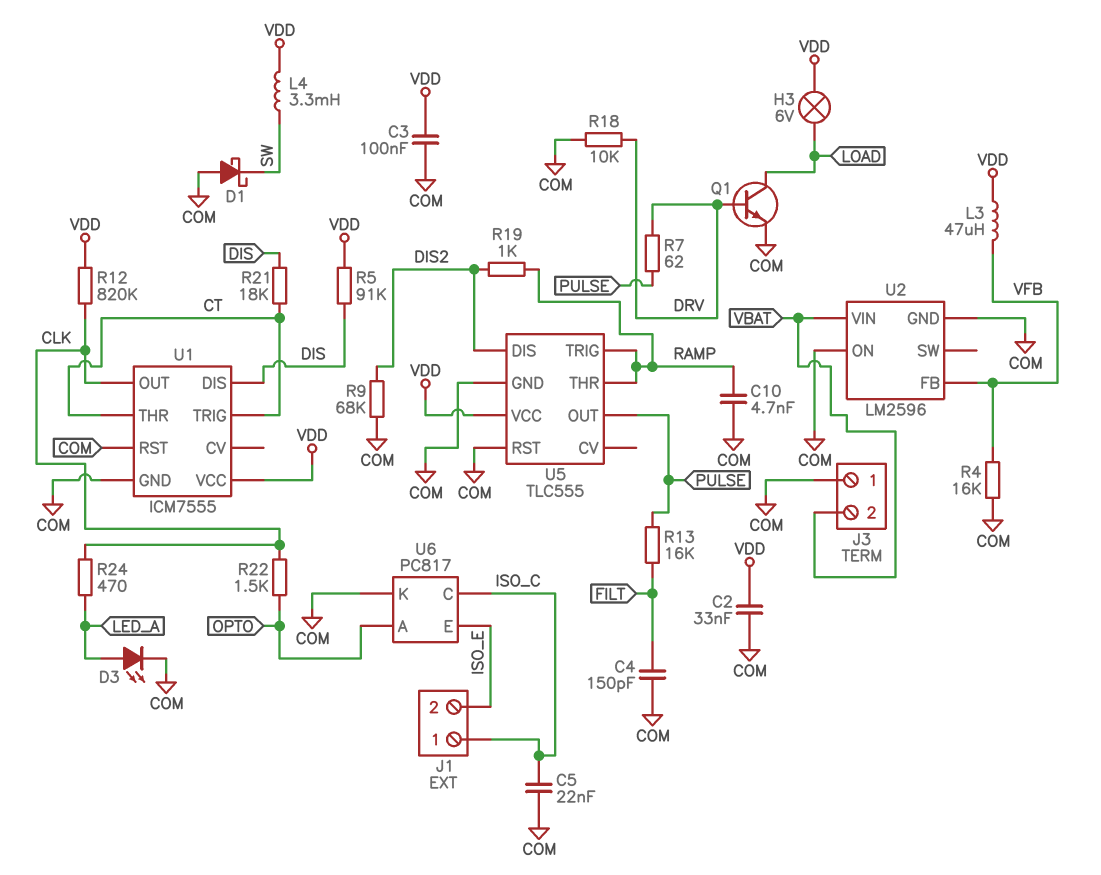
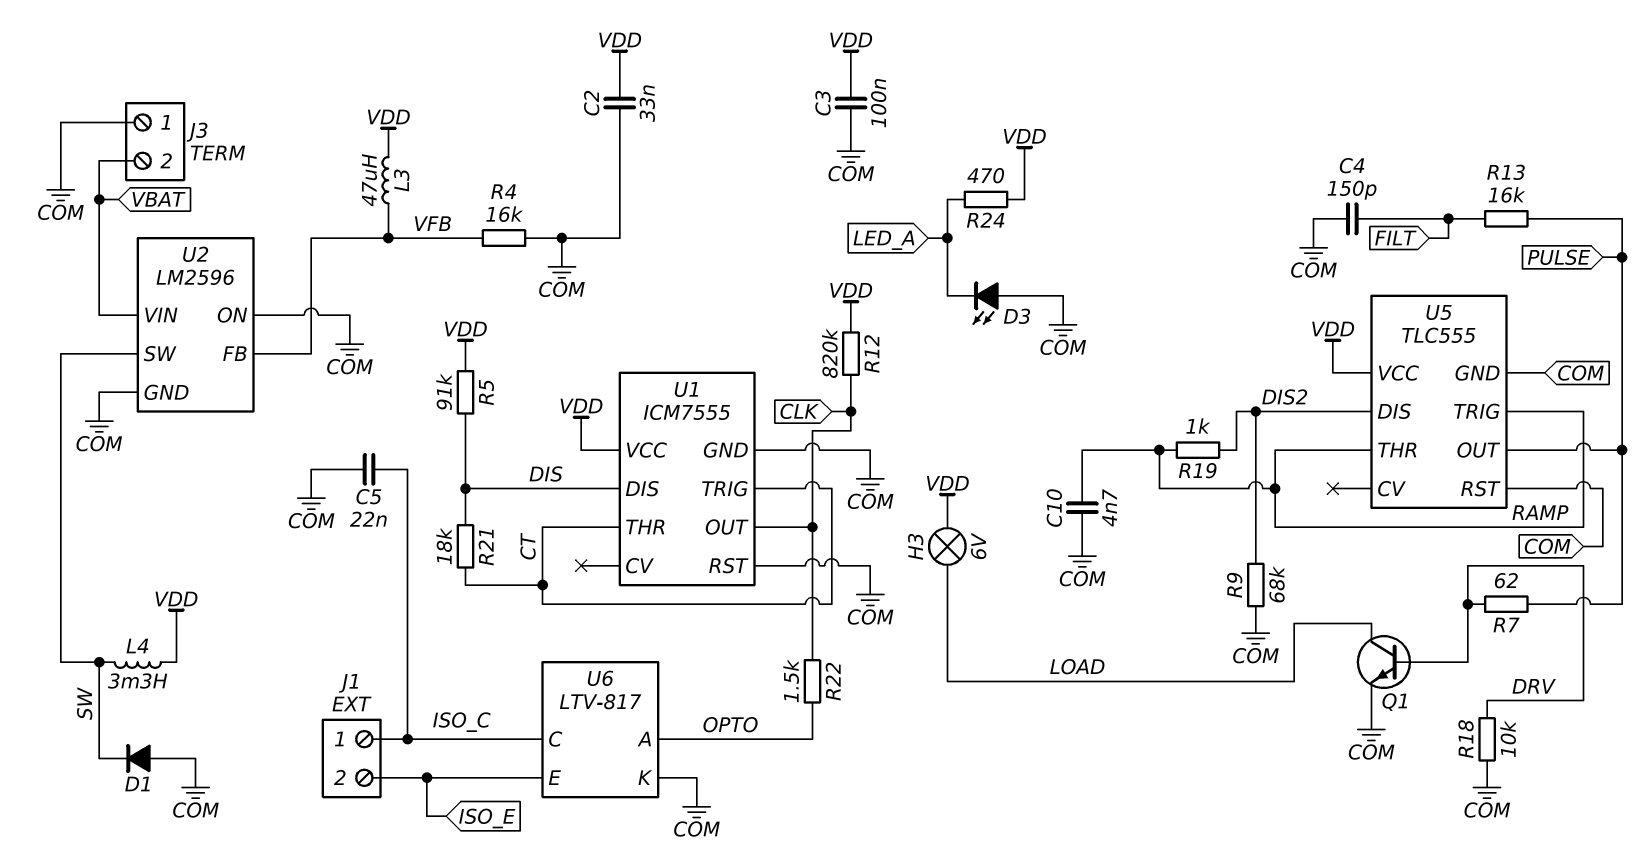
D1: schottky (A COM, K SW) -> diode (A COM, K SW)
D3: LED (A LED_A, K COM) -> LED (A COM, K LED_A)
R24: 470 (CLK, LED_A) -> 470 (LED_A, VDD)
U2 pin SW: none -> SW
U6: PC817 -> LTV-817

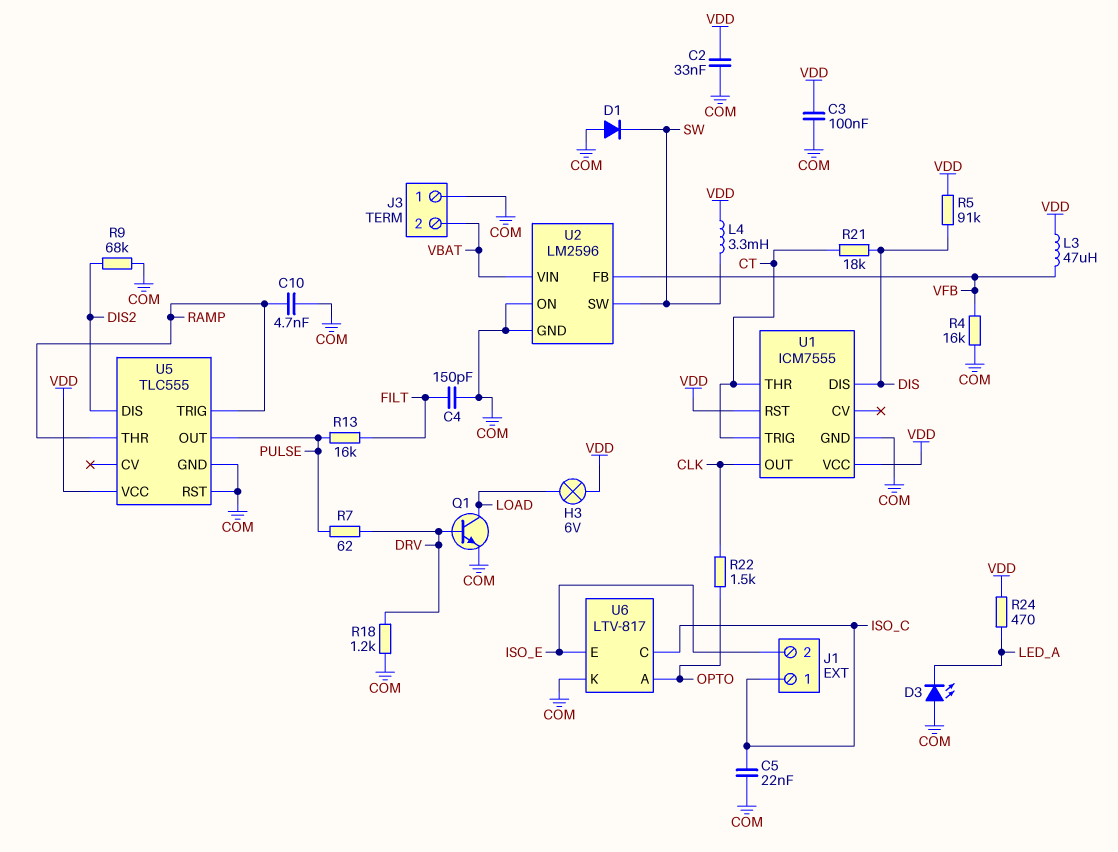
R12: 820k (CLK, VDD) -> none
R18: 10k (COM, DRV) -> 1.2k (COM, DRV)
R19: 1k (DIS2, RAMP) -> none
U1 pin RST: COM -> VDD

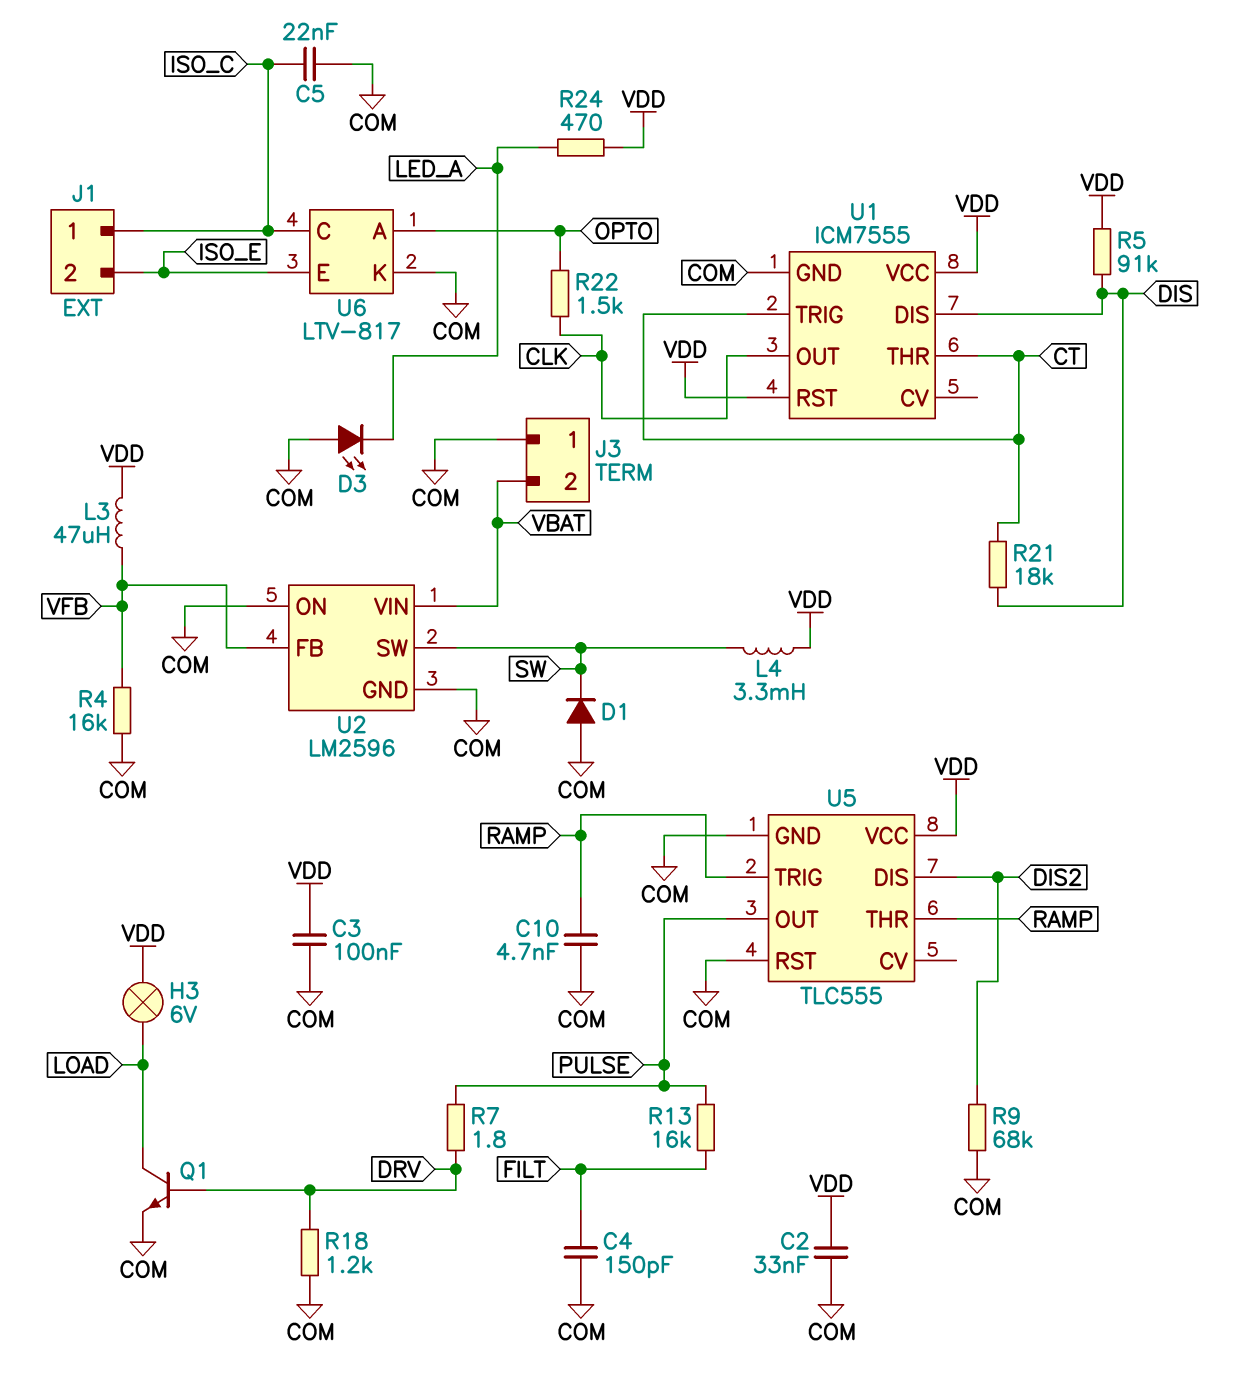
R7: 62 (DRV, PULSE) -> 1.8 (DRV, PULSE)

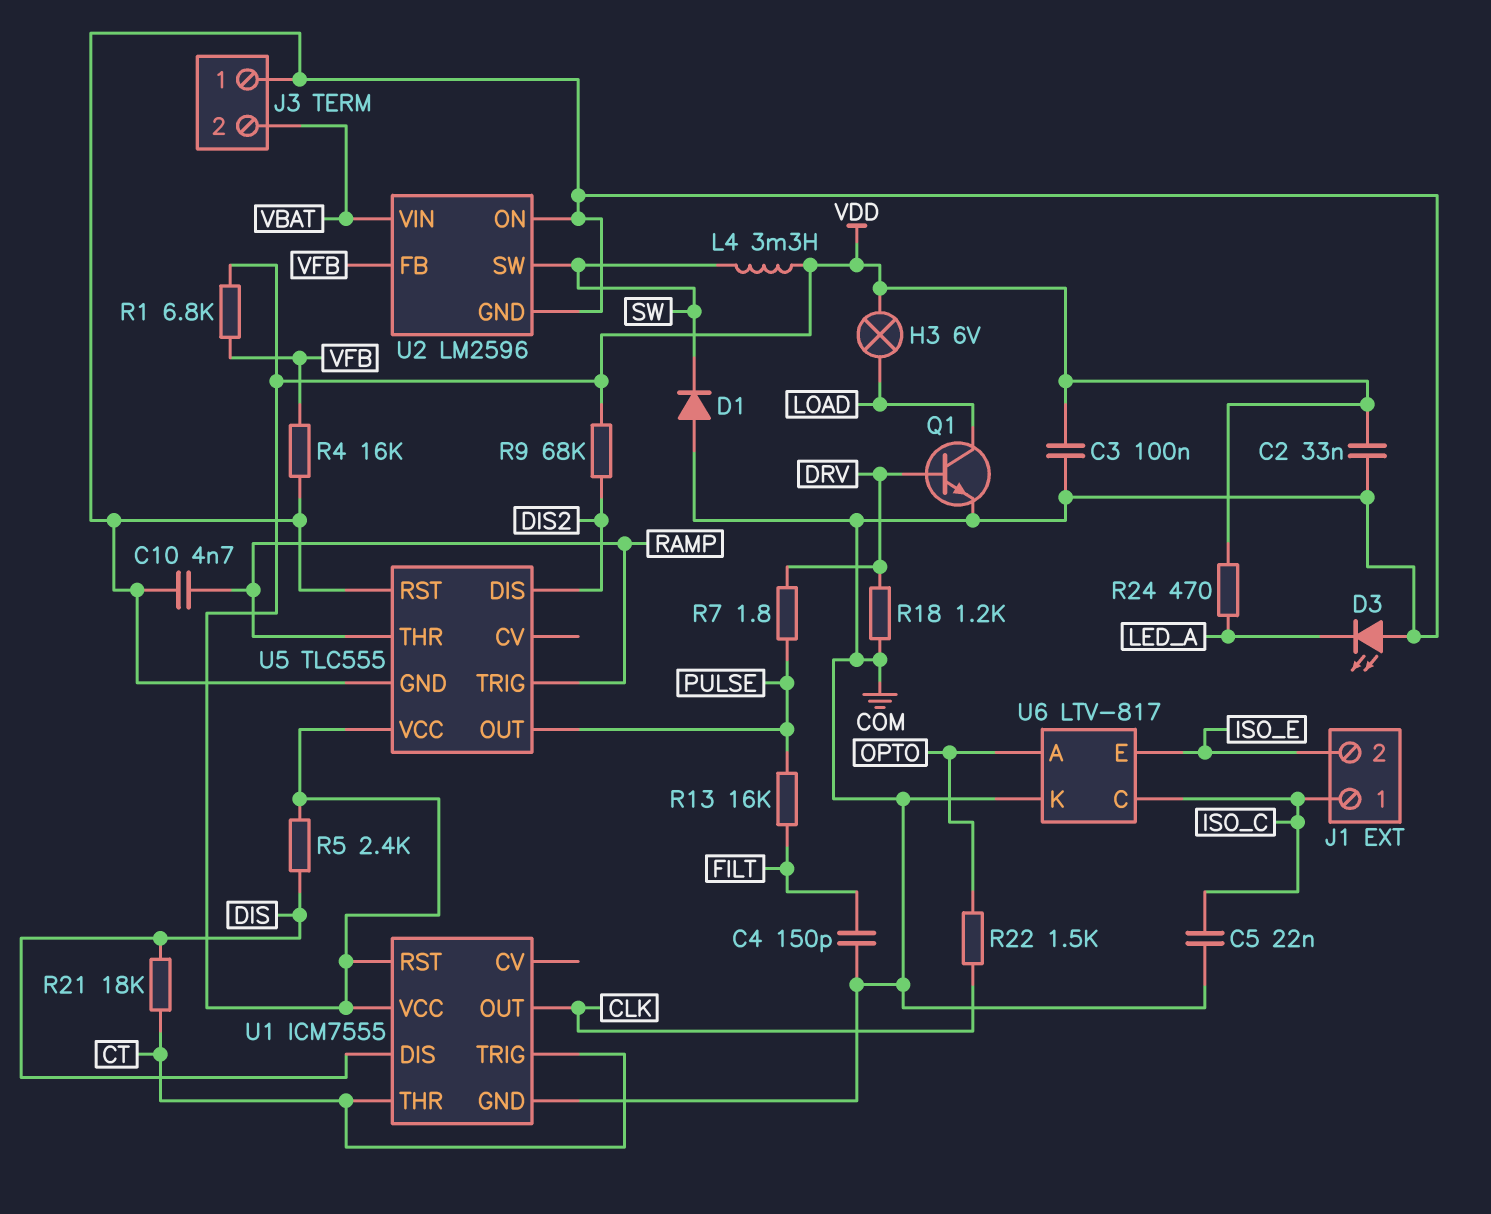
L3: 47uH (VDD, VFB) -> none
R1: none -> 6.8k (VDD, VFB)
R5: 91k (DIS, VDD) -> 2.4k (DIS, VDD)
R9: 68k (COM, DIS2) -> 68k (DIS2, VDD)

